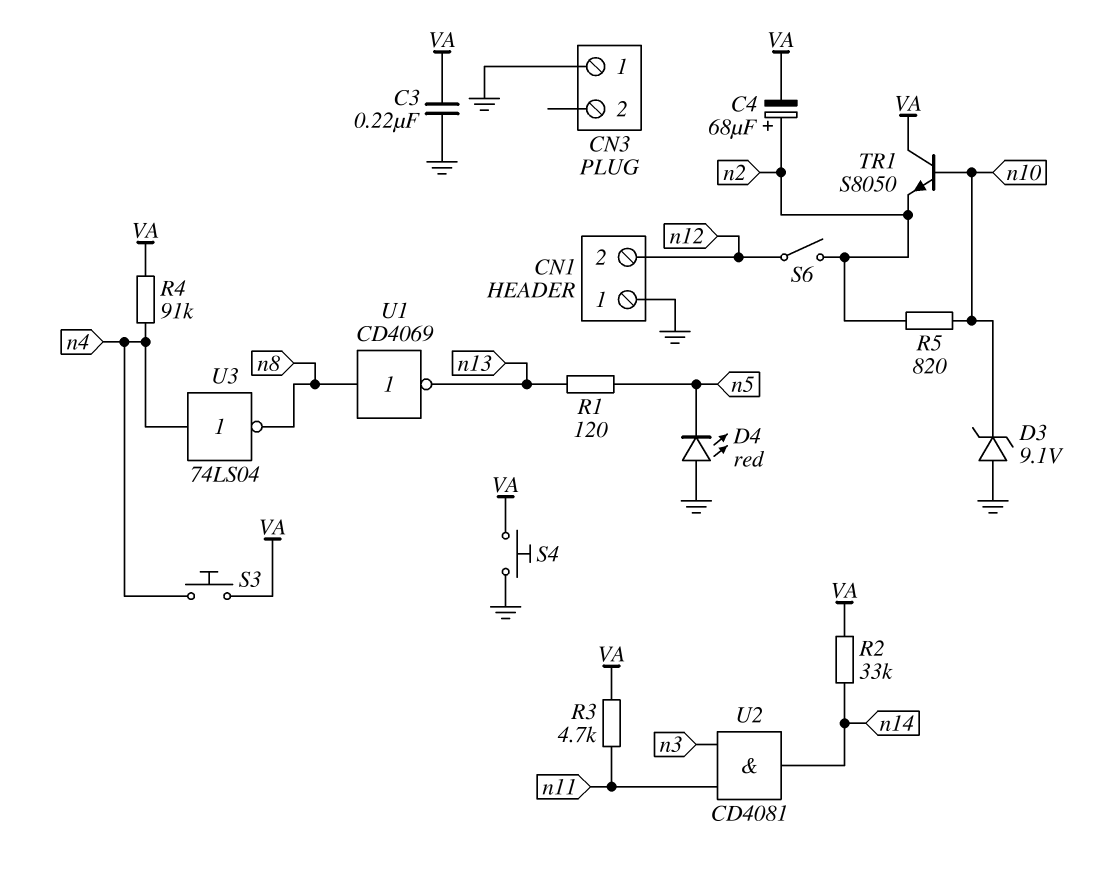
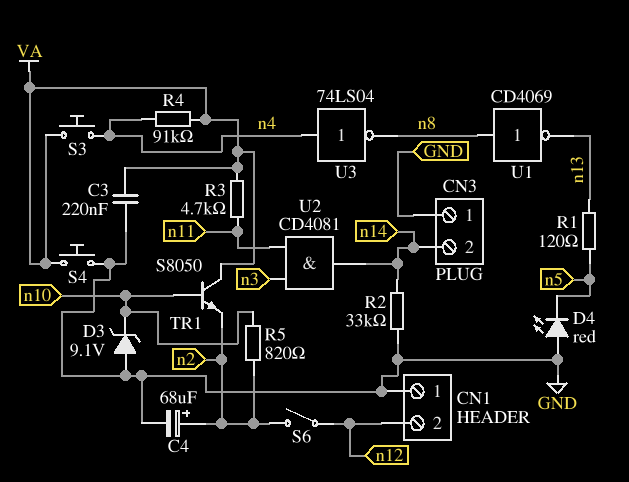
C4: 68uF (plus n2, minus VA) -> 68uF (plus n2, minus GND)
CN3 pin 2: none -> n14
R2: 33k (VA, n14) -> 33k (GND, n14)

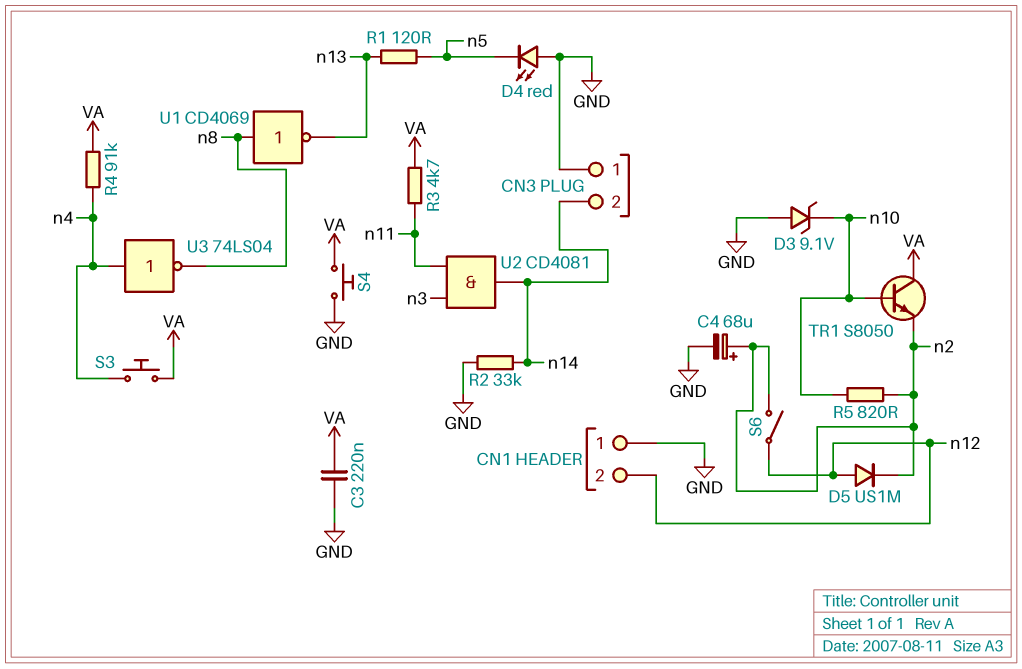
D5: none -> diode US1M (A n12, K n2)

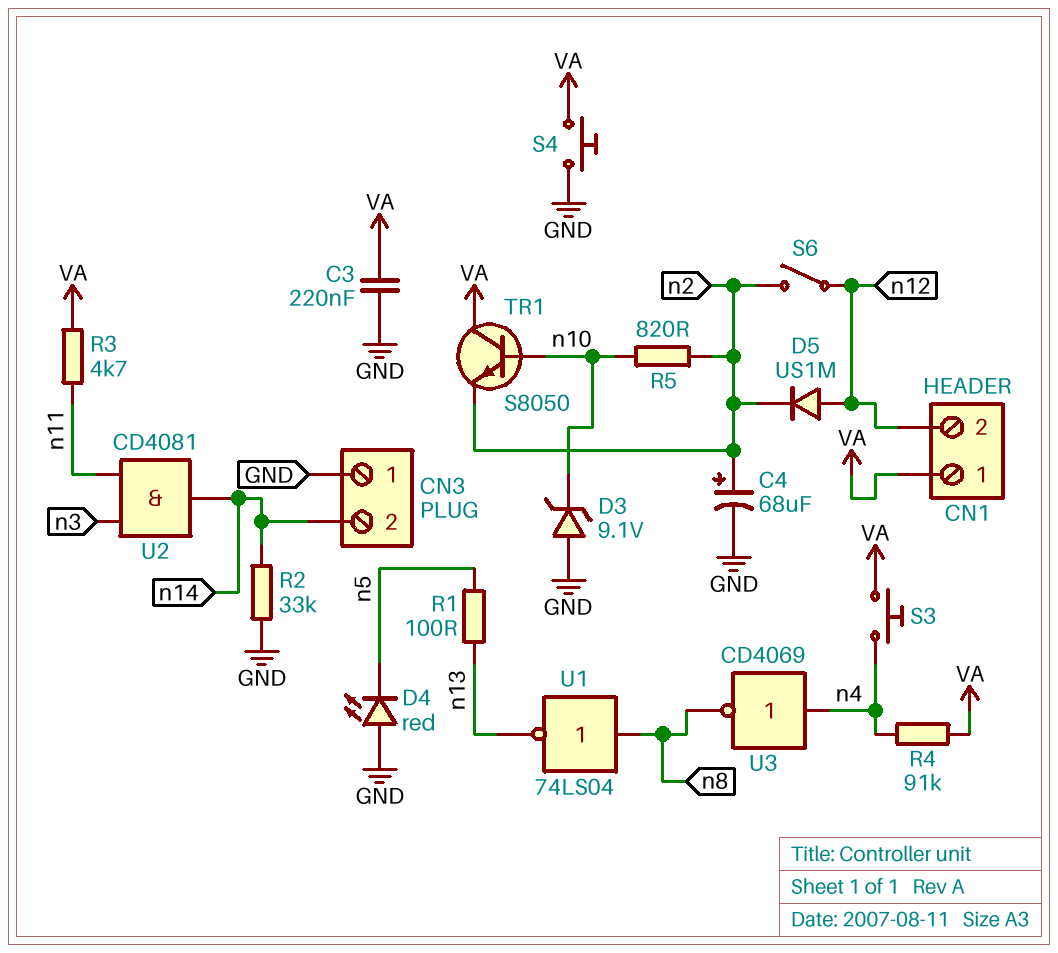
CN1 pin 1: GND -> VA
R1: 120 (n5, n13) -> 100 (n5, n13)
U1: NOT CD4069 (in n8, out n13) -> NOT 74LS04 (in n8, out n13)
U3: NOT 74LS04 (in n4, out n8) -> NOT CD4069 (in n4, out n8)

